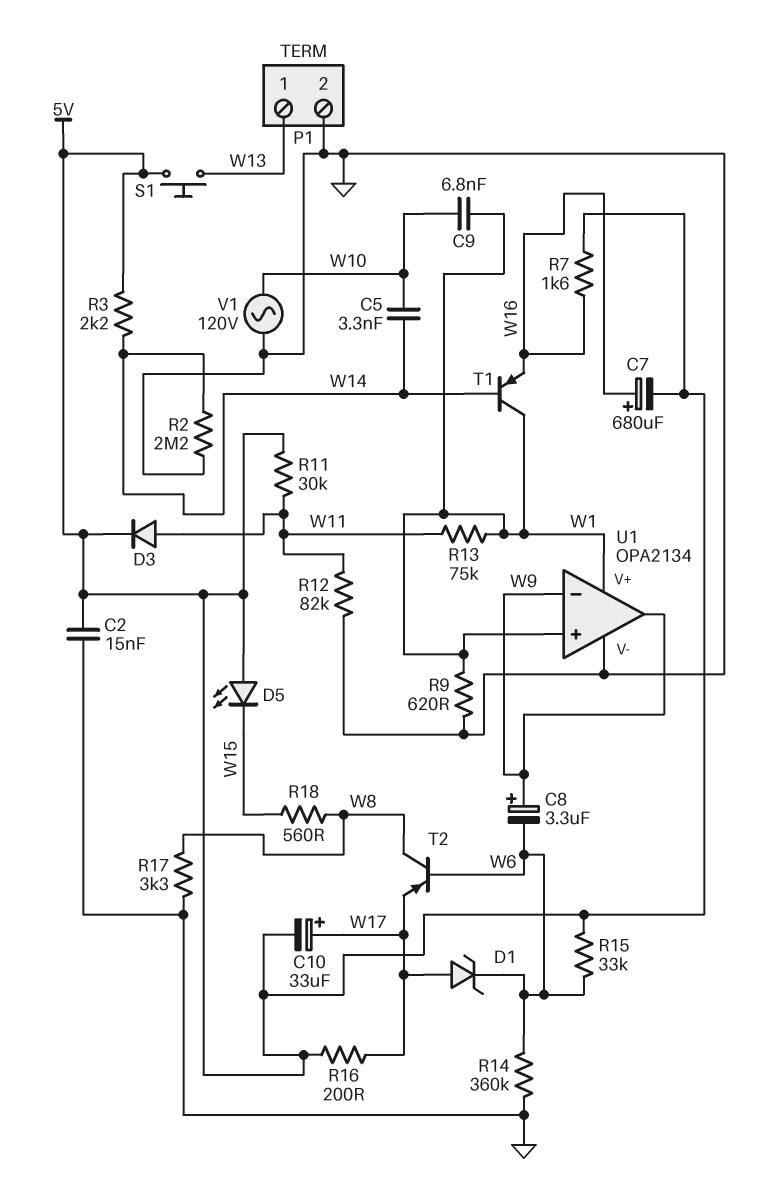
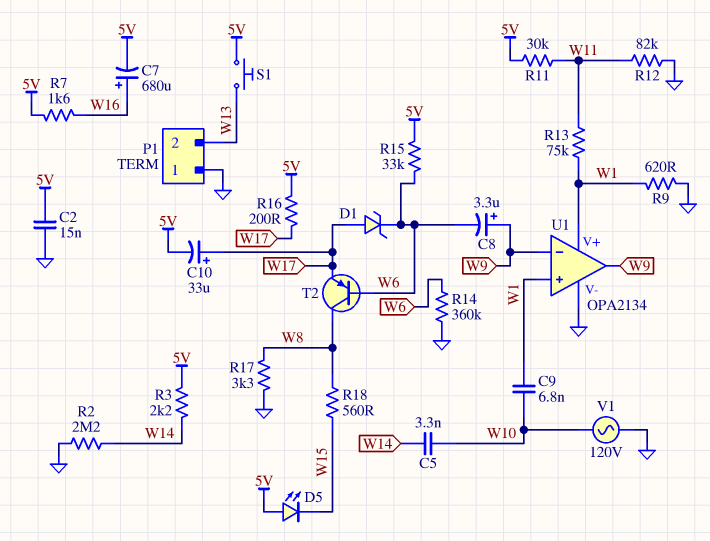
D3: diode (A W11, K 5V) -> none
P1 pin 1: W13 -> GND
P1 pin 2: GND -> W13
T1: PNP (B W14, C W1, E W16) -> none

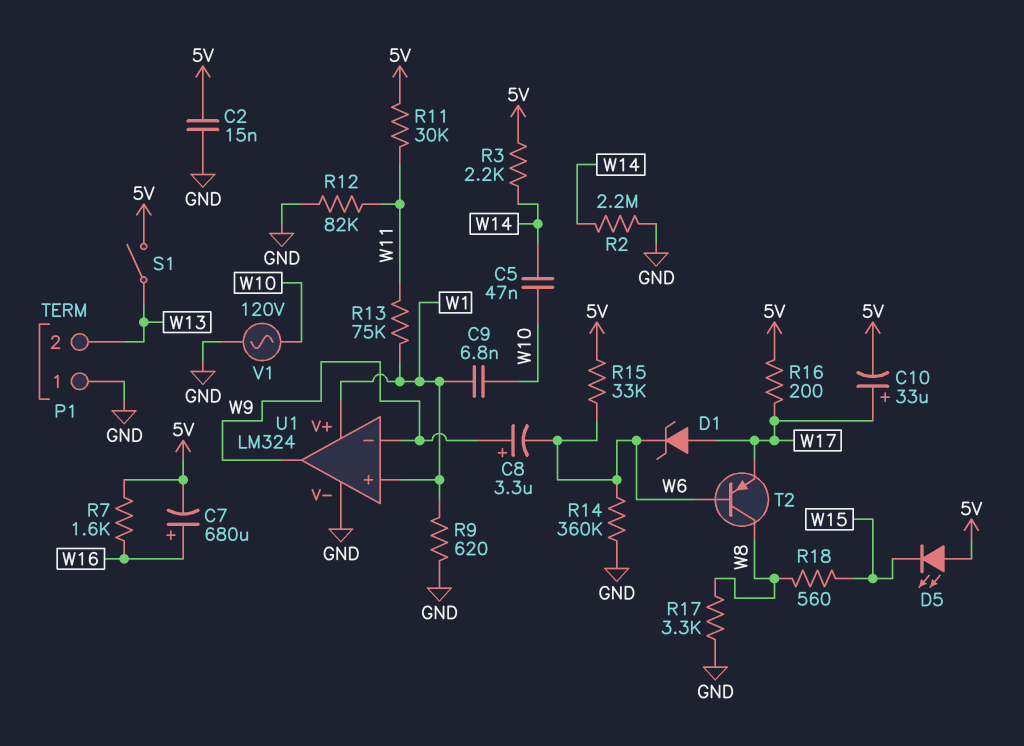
C5: 3.3nF (W10, W14) -> 47nF (W10, W14)
S1: button (5V, W13) -> switch (5V, W13)
U1: OPA2134 -> LM324

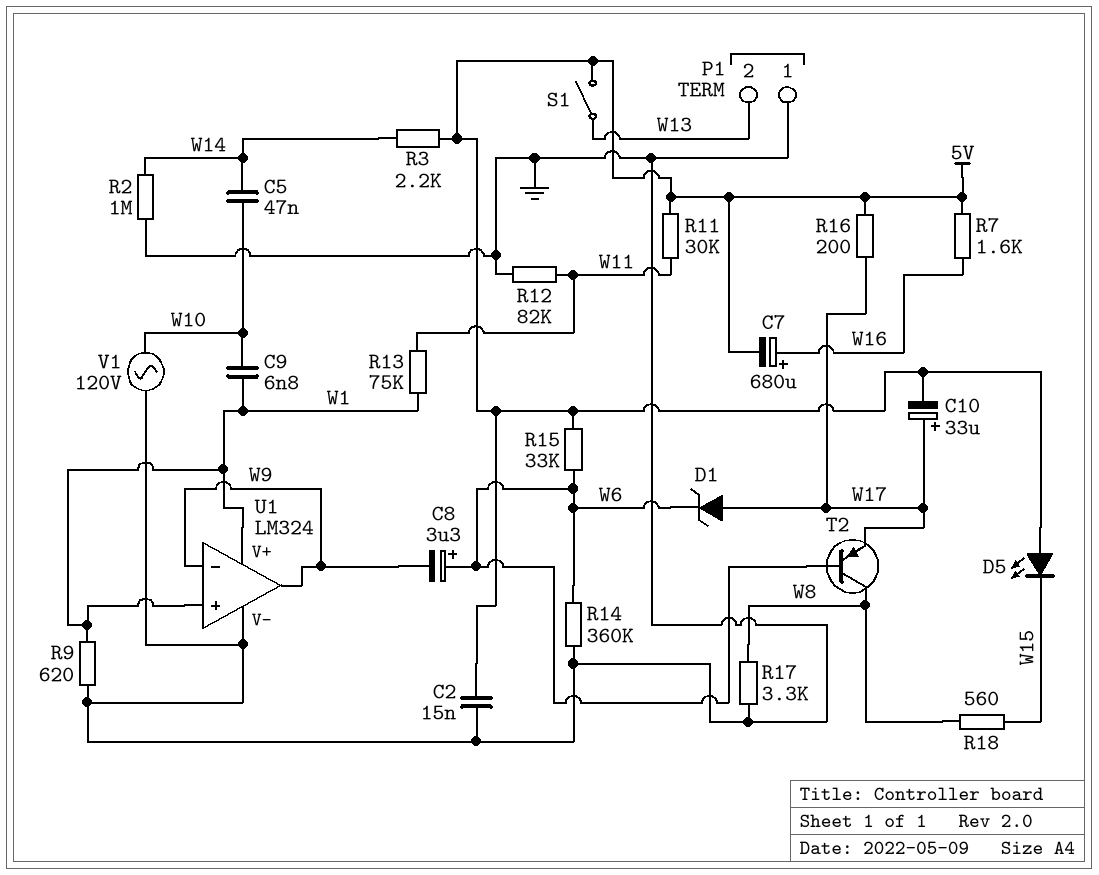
C8: 3.3uF (plus W9, minus W6) -> 3.3uF (plus W6, minus W9)
R2: 2.2M (GND, W14) -> 1M (GND, W14)

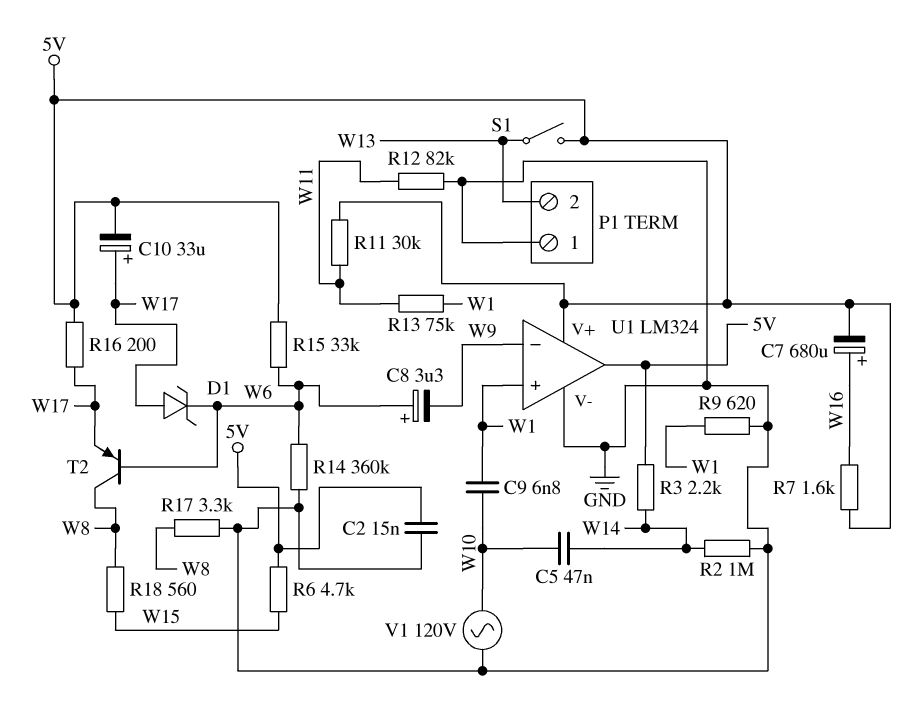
D5: LED (A 5V, K W15) -> none
R6: none -> 4.7k (5V, W15)
U1 pin V+: W1 -> 5V
U1 pin out: W9 -> 5V

